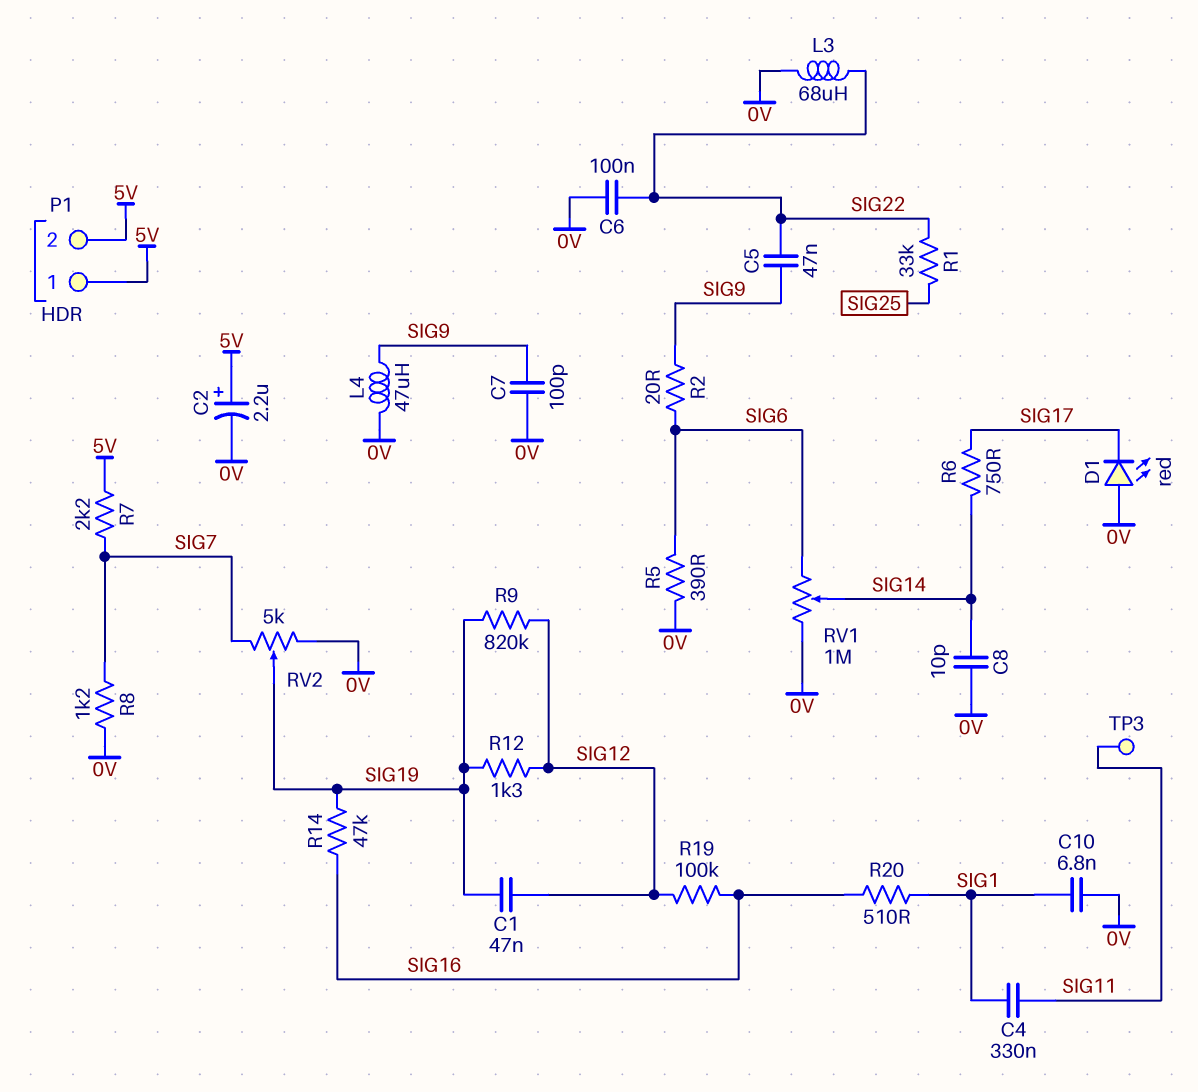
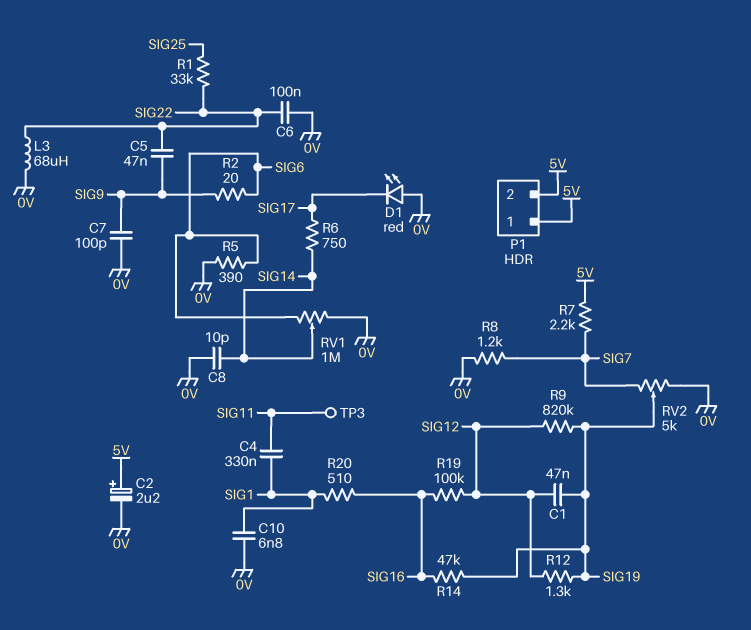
L4: 47uH (0V, SIG9) -> none

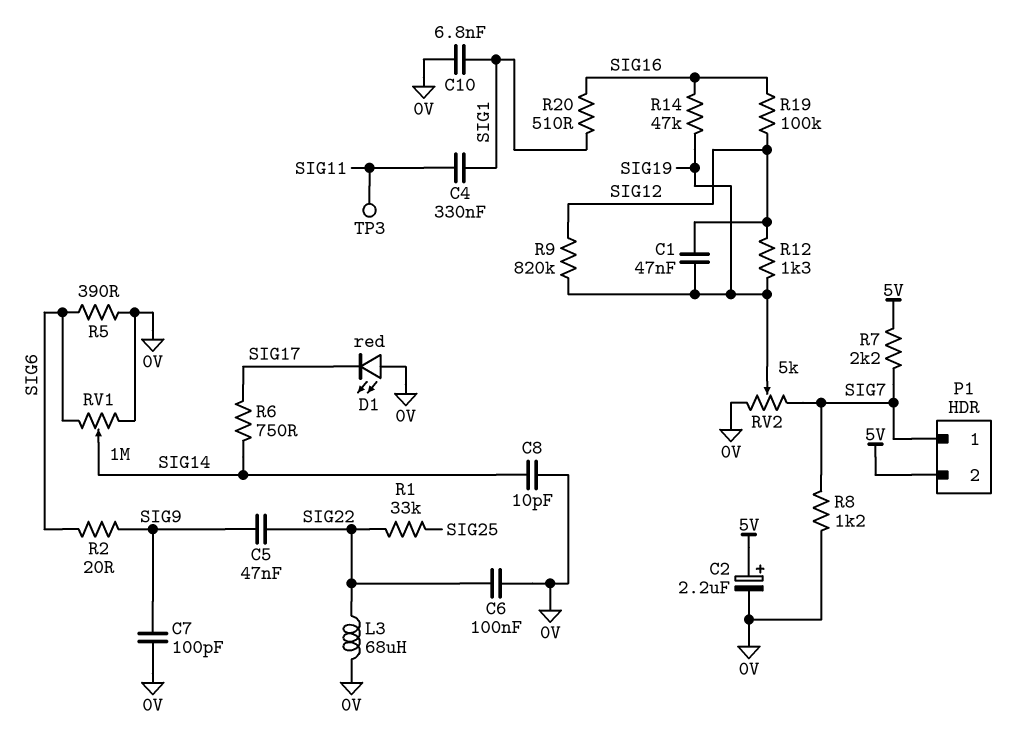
P1 pin 1: 5V -> SIG7

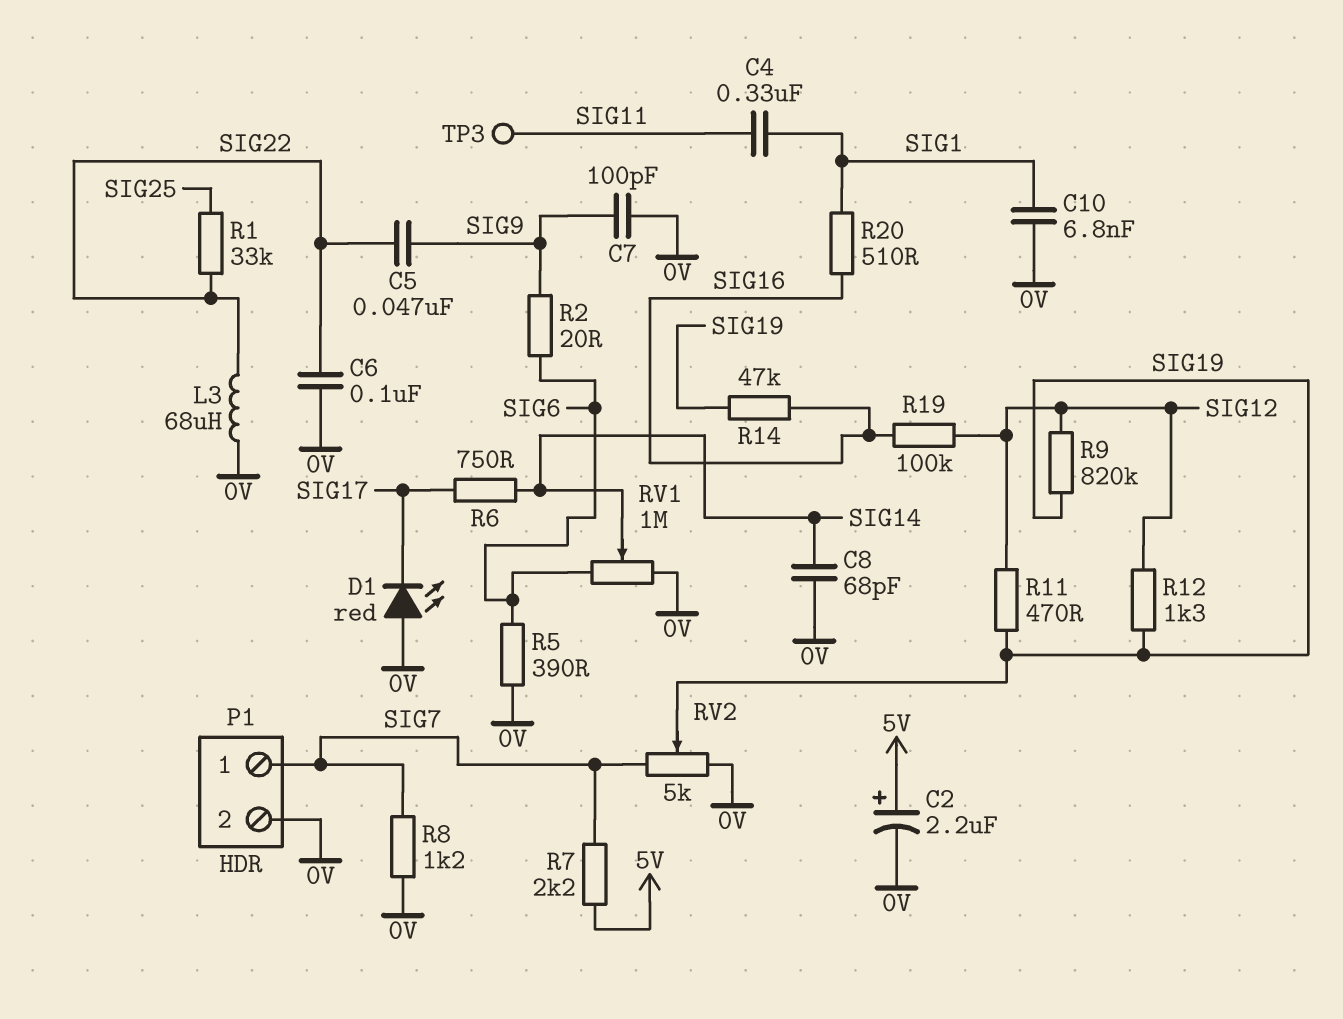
C1: 47nF (SIG12, SIG19) -> none
C8: 10pF (0V, SIG14) -> 68pF (0V, SIG14)
P1 pin 2: 5V -> 0V
R11: none -> 470 (SIG12, SIG19)

